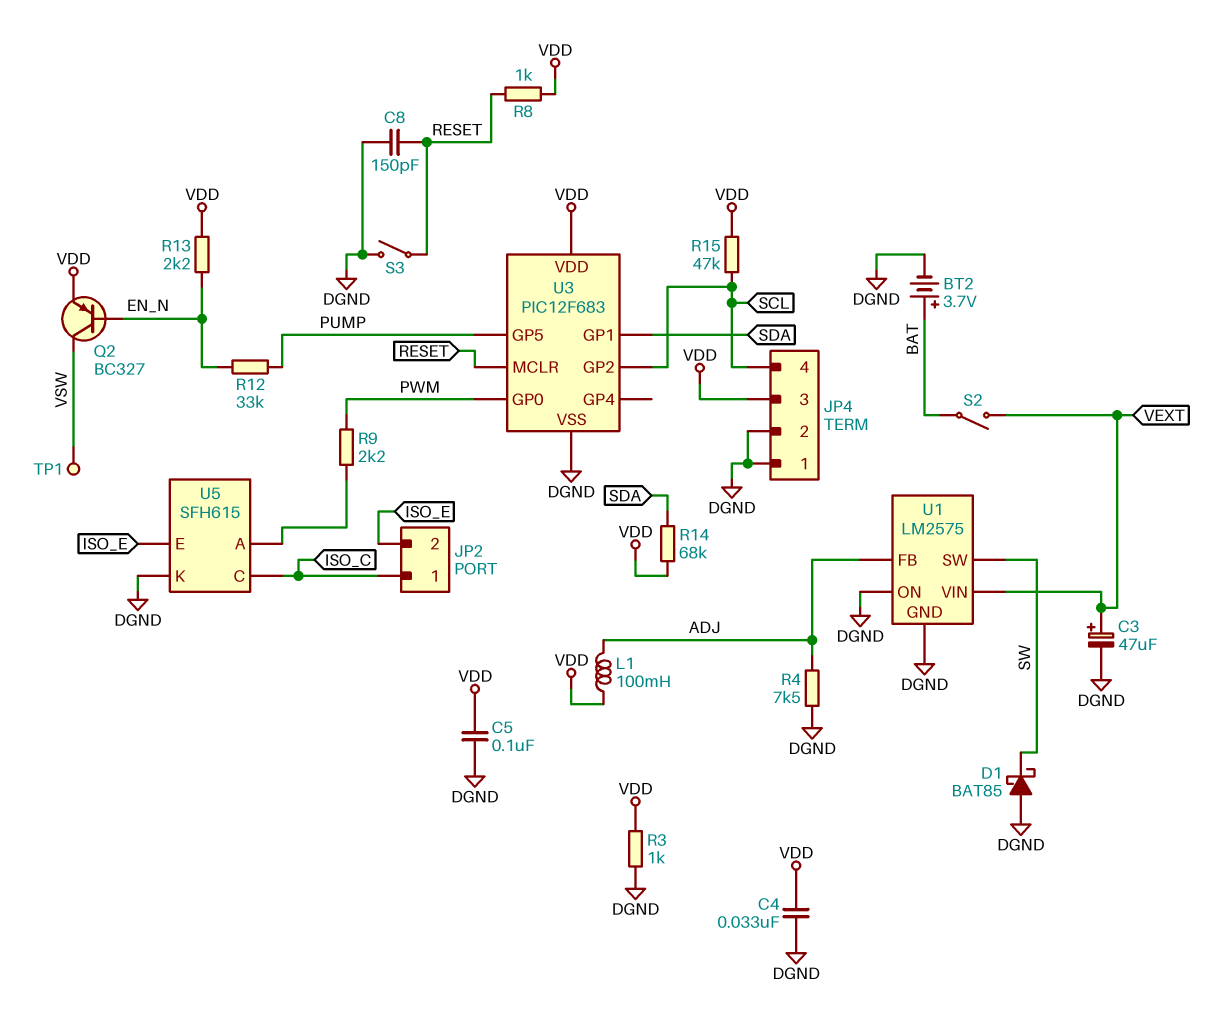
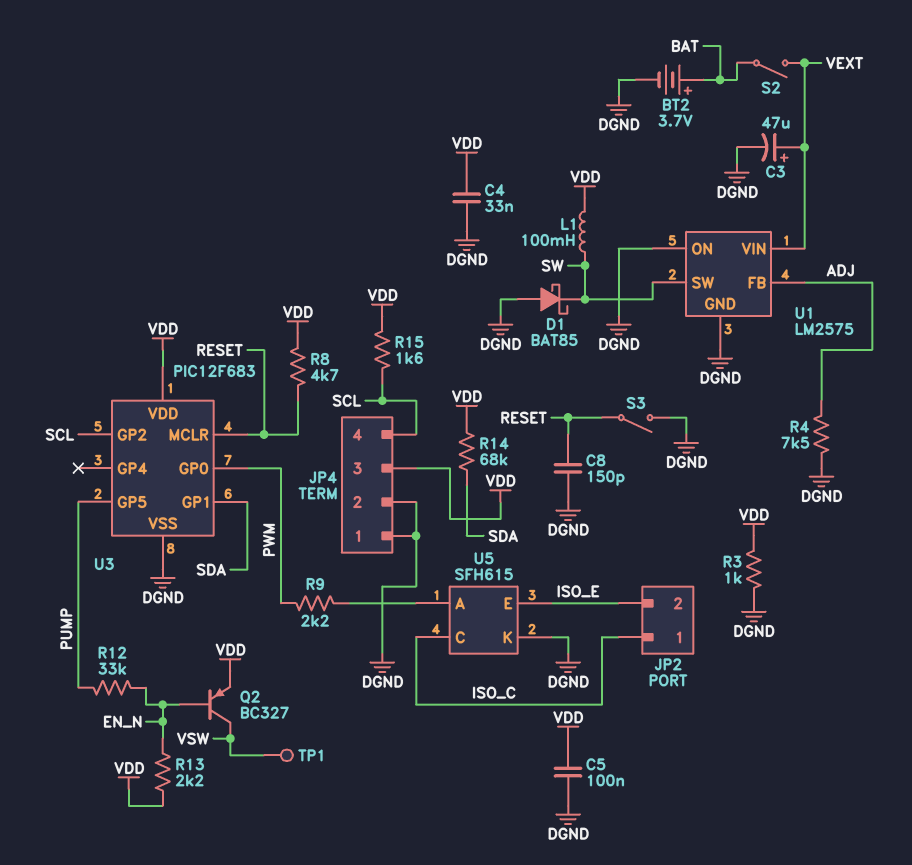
L1: 100mH (ADJ, VDD) -> 100mH (SW, VDD)
R8: 1k (RESET, VDD) -> 4.7k (RESET, VDD)
R15: 47k (SCL, VDD) -> 1.6k (SCL, VDD)

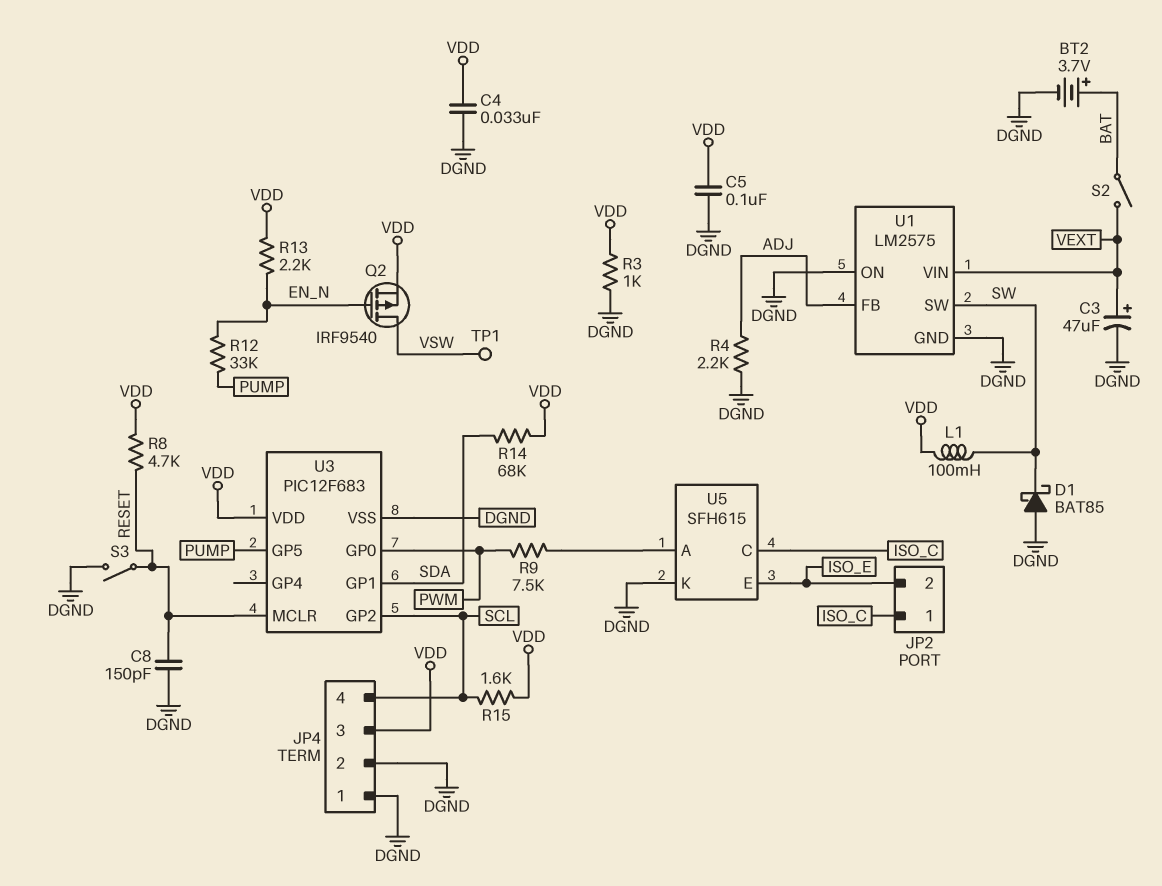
Q2: PNP BC327 (B EN_N, C VSW, E VDD) -> PMOS IRF9540 (G EN_N, D VSW, S VDD)
R4: 7.5k (ADJ, DGND) -> 2.2k (ADJ, DGND)
R9: 2.2k (PWM, U5/A) -> 7.5k (PWM, U5/A)

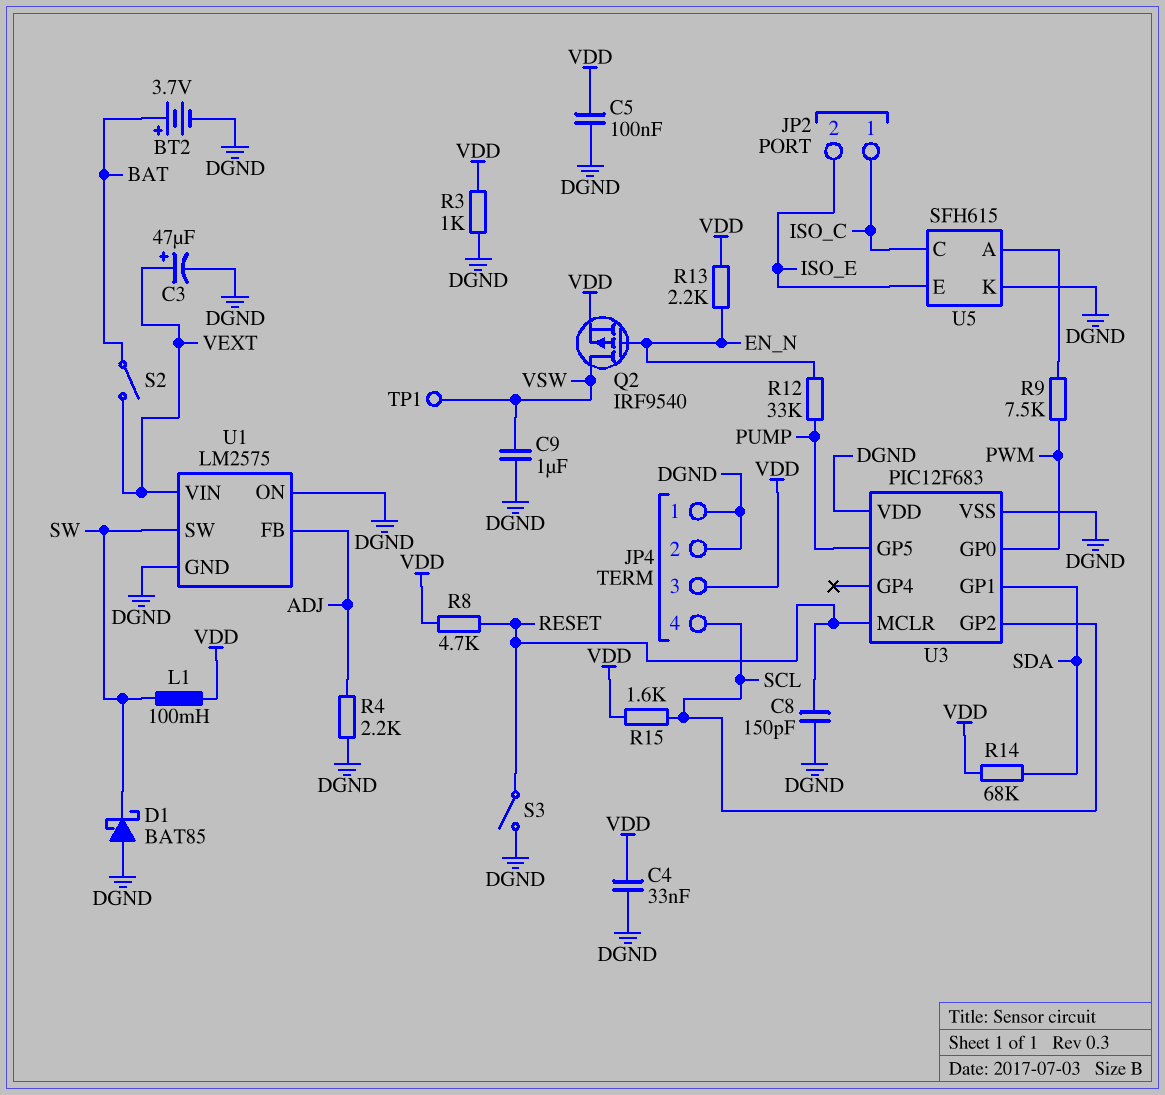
C9: none -> 1uF (DGND, VSW)
U3 pin VDD: VDD -> DGND

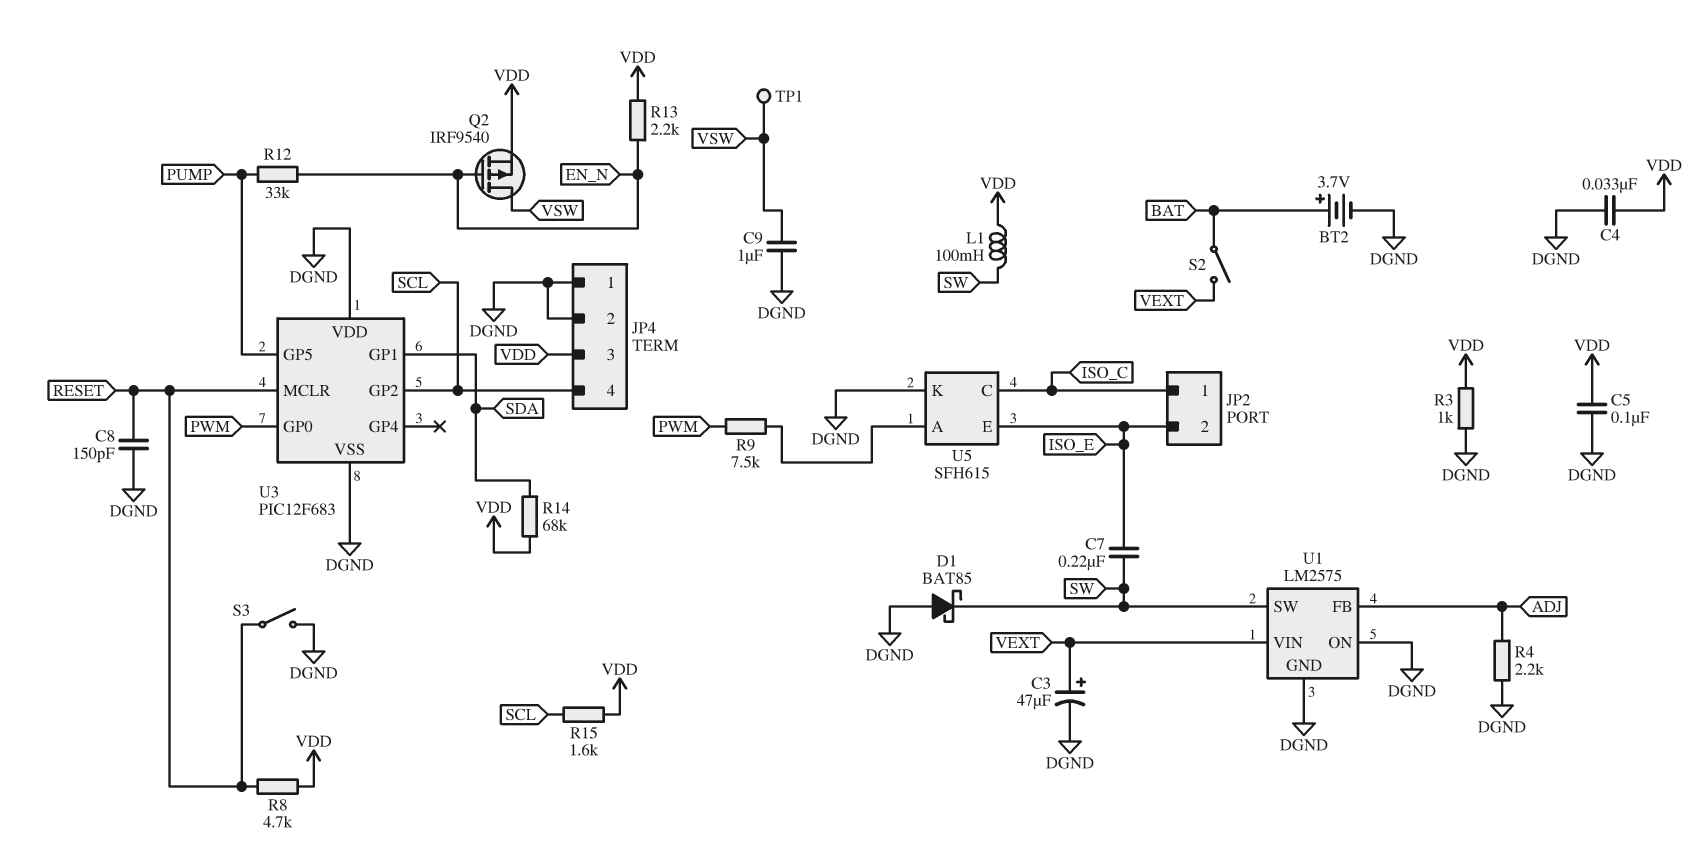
C7: none -> 220nF (ISO_E, SW)

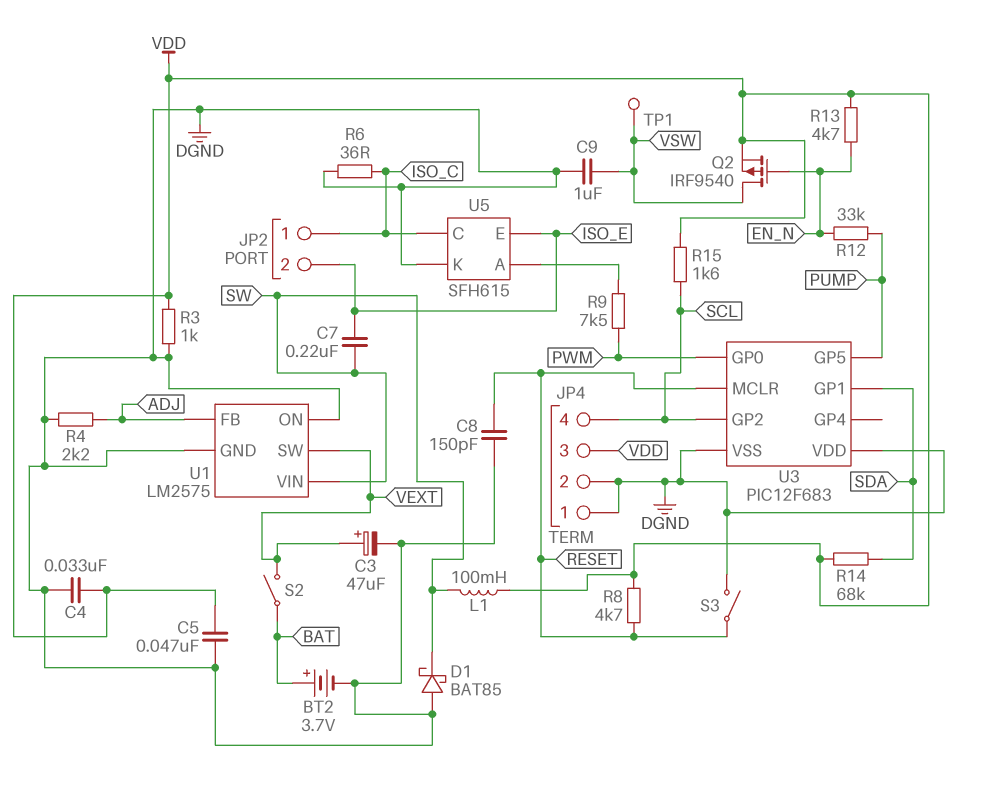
C5: 100nF (DGND, VDD) -> 47nF (DGND, VDD)
R6: none -> 36 (DGND, ISO_C)
R13: 2.2k (EN_N, VDD) -> 4.7k (EN_N, VDD)
U1 pin SW: SW -> VEXT
U1 pin VIN: VEXT -> SW

